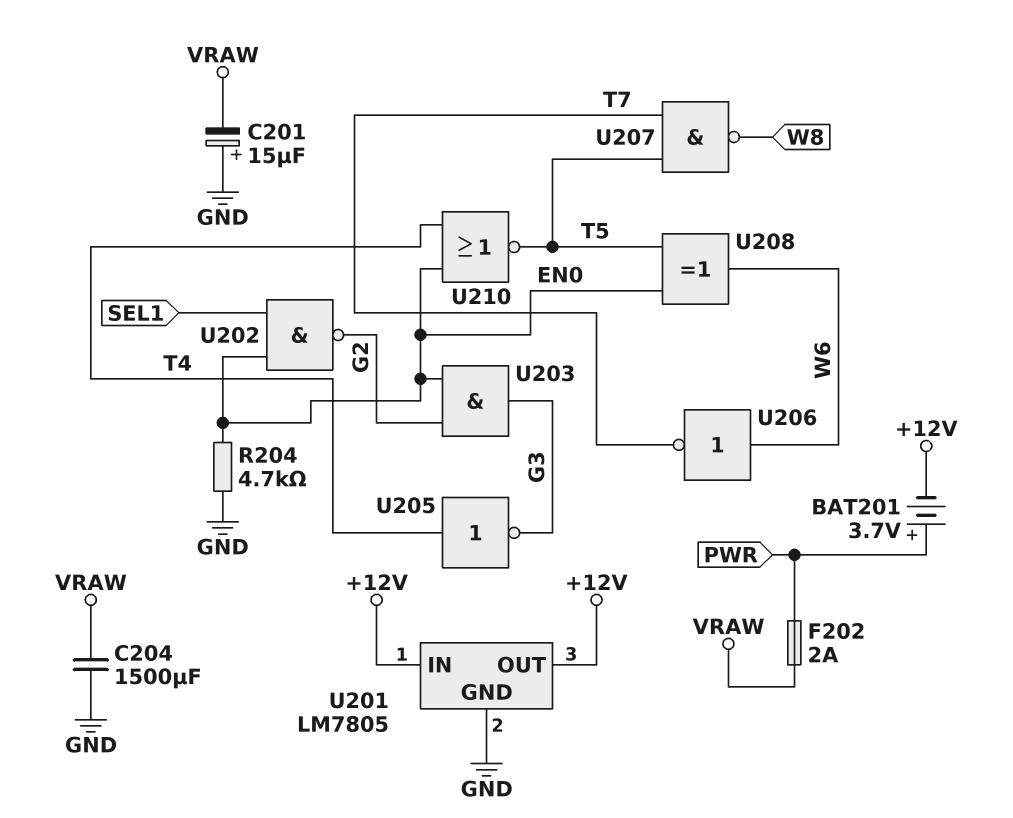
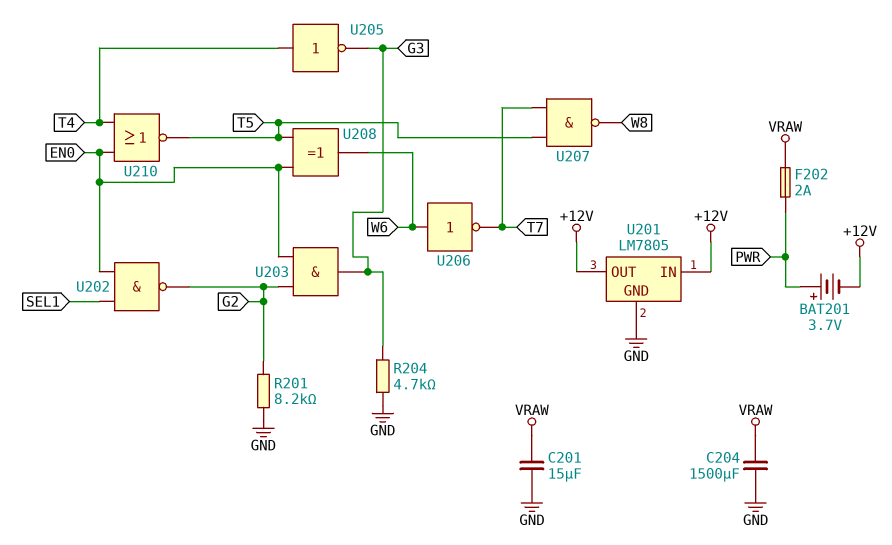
C201: 15uF (plus GND, minus VRAW) -> 15uF (GND, VRAW)
R201: none -> 8.2k (G2, GND)
R204: 4.7k (EN0, GND) -> 4.7k (G3, GND)

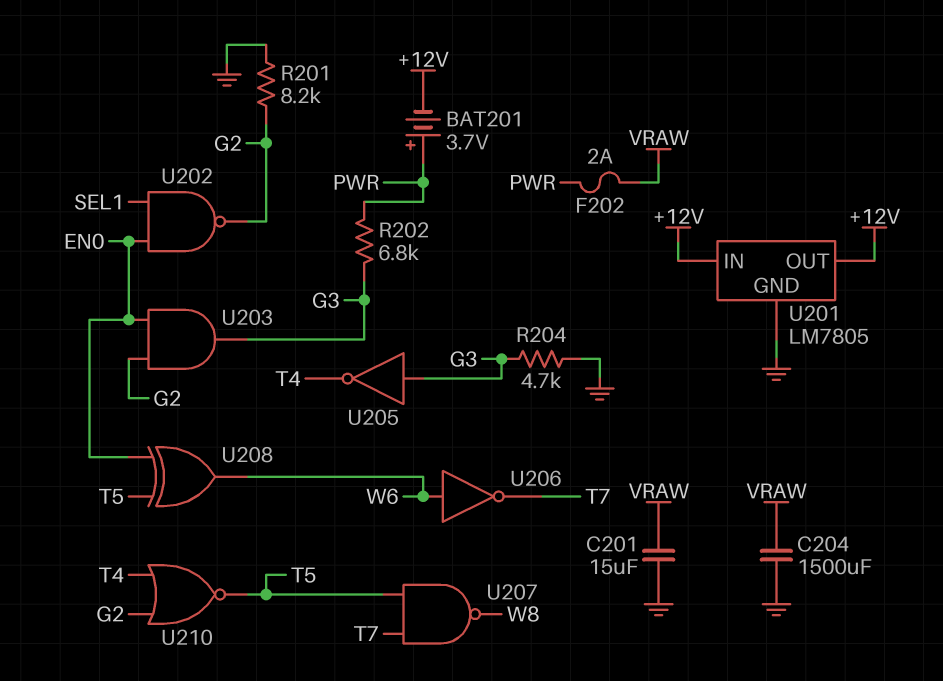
R202: none -> 6.8k (G3, PWR)
U205: NOT (in T4, out G3) -> NOT (in G3, out T4)
U210: NOR (in EN0, in T4, out T5) -> NOR (in G2, in T4, out T5)

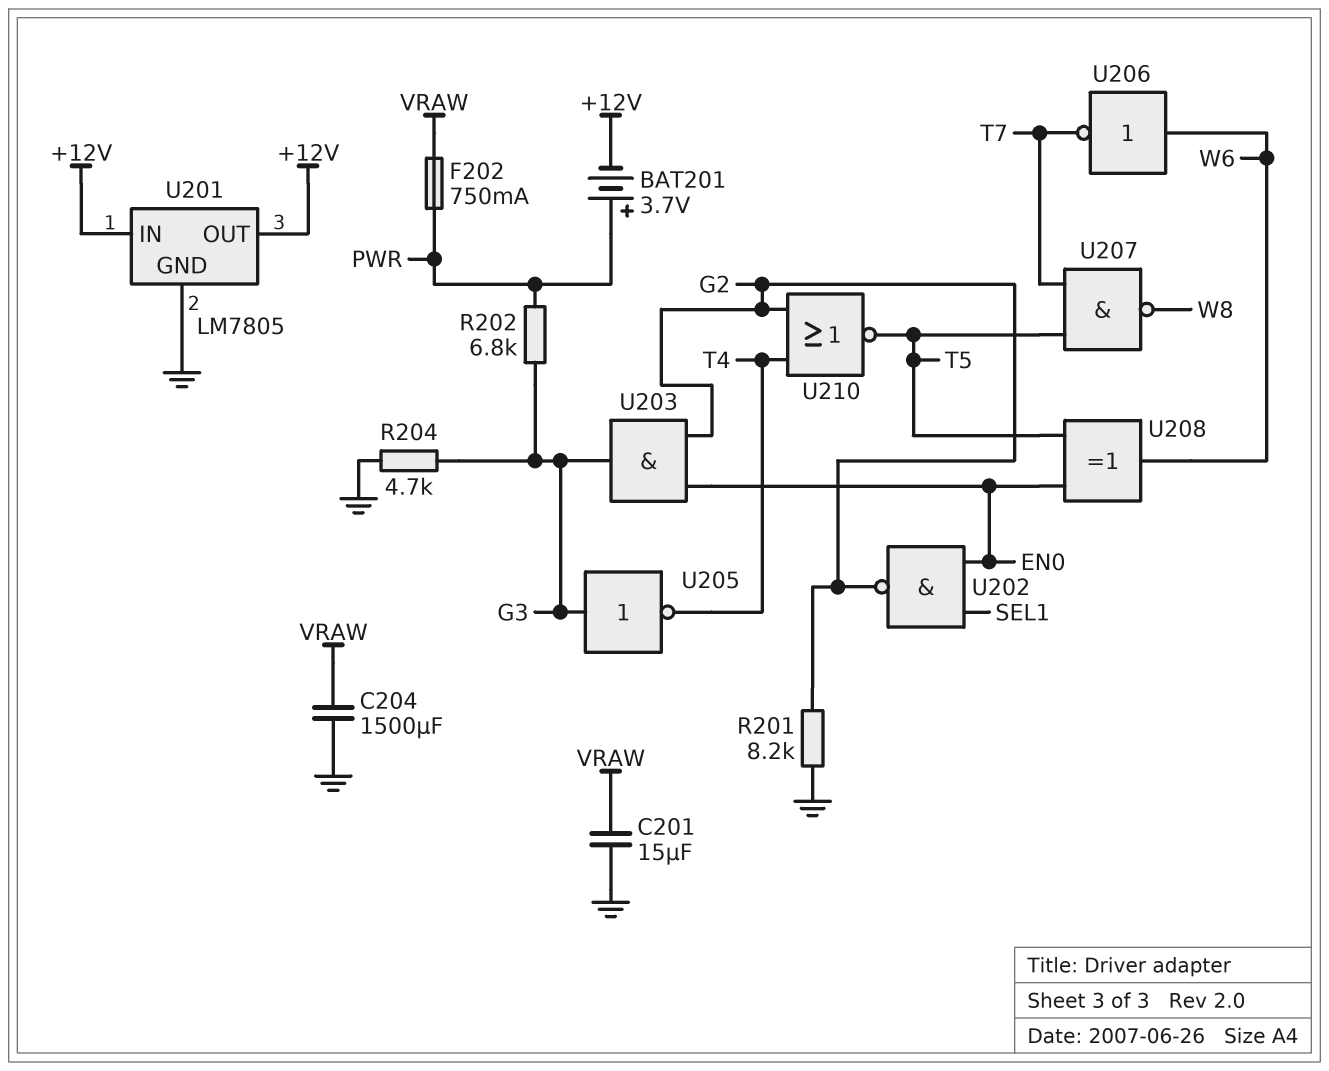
F202: 2A (PWR, VRAW) -> 750mA (PWR, VRAW)

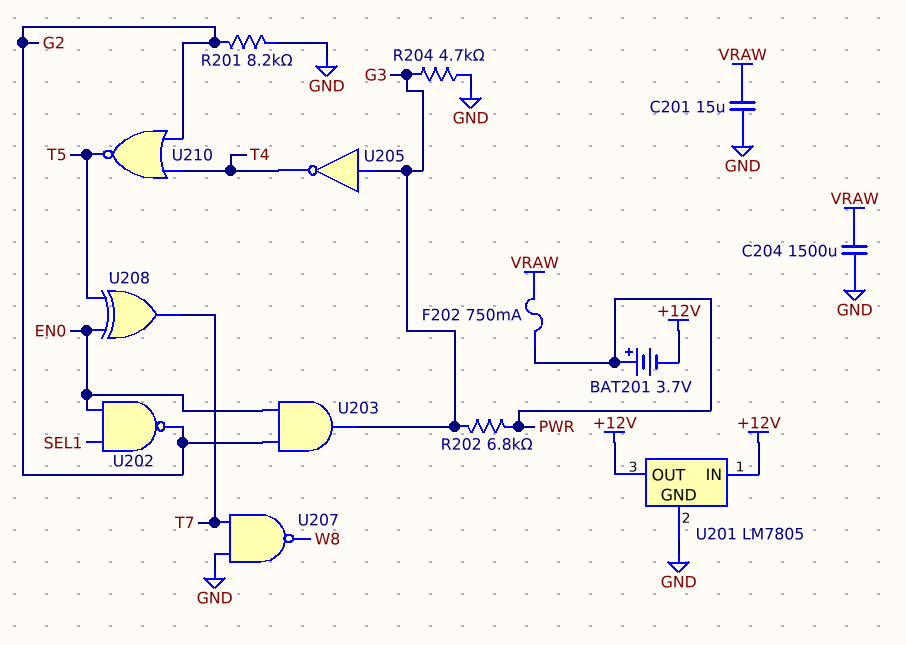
U206: NOT (in W6, out T7) -> none
U207: NAND (in T5, in T7, out W8) -> NAND (in GND, in T7, out W8)
U208: XOR (in EN0, in T5, out W6) -> XOR (in EN0, in T5, out T7)

